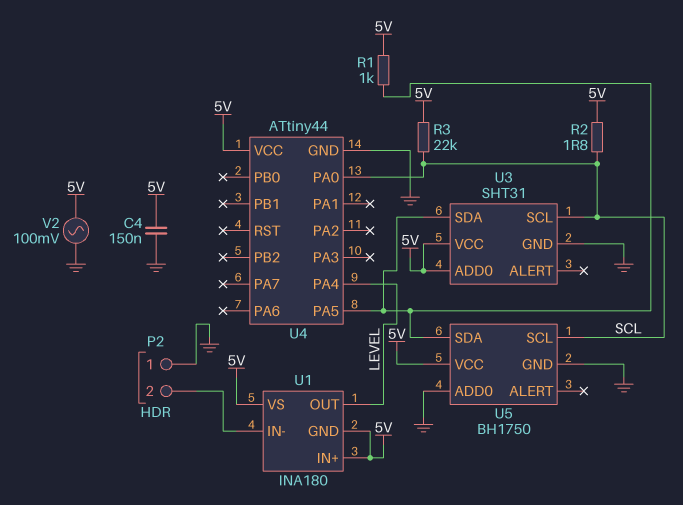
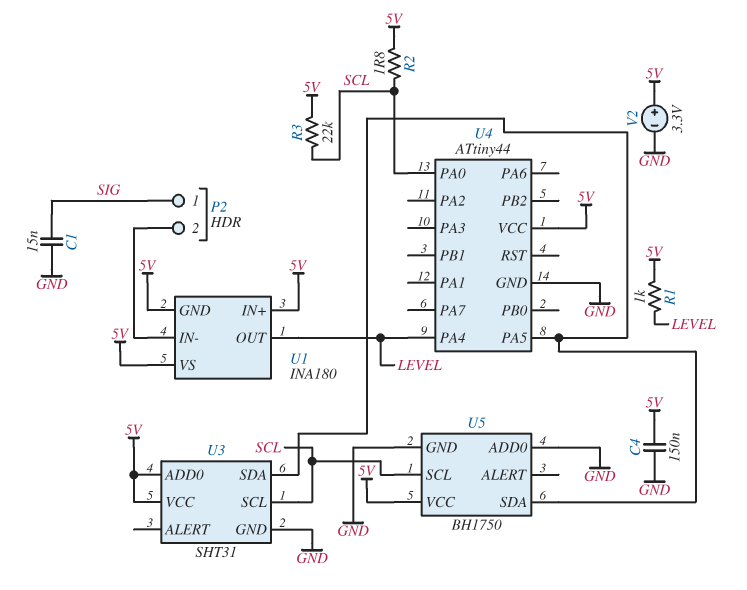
C1: none -> 15nF (GND, SIG)
P2 pin 1: GND -> SIG
R1: 1k (5V, U3/SDA) -> 1k (5V, LEVEL)
V2: AC 100mV (5V, GND) -> 3.3V (plus 5V, minus GND)

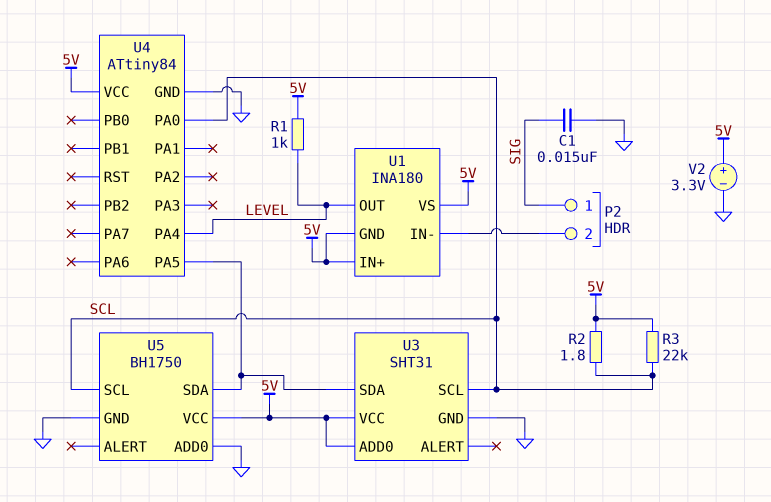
C4: 150nF (5V, GND) -> none
U4: ATtiny44 -> ATtiny84

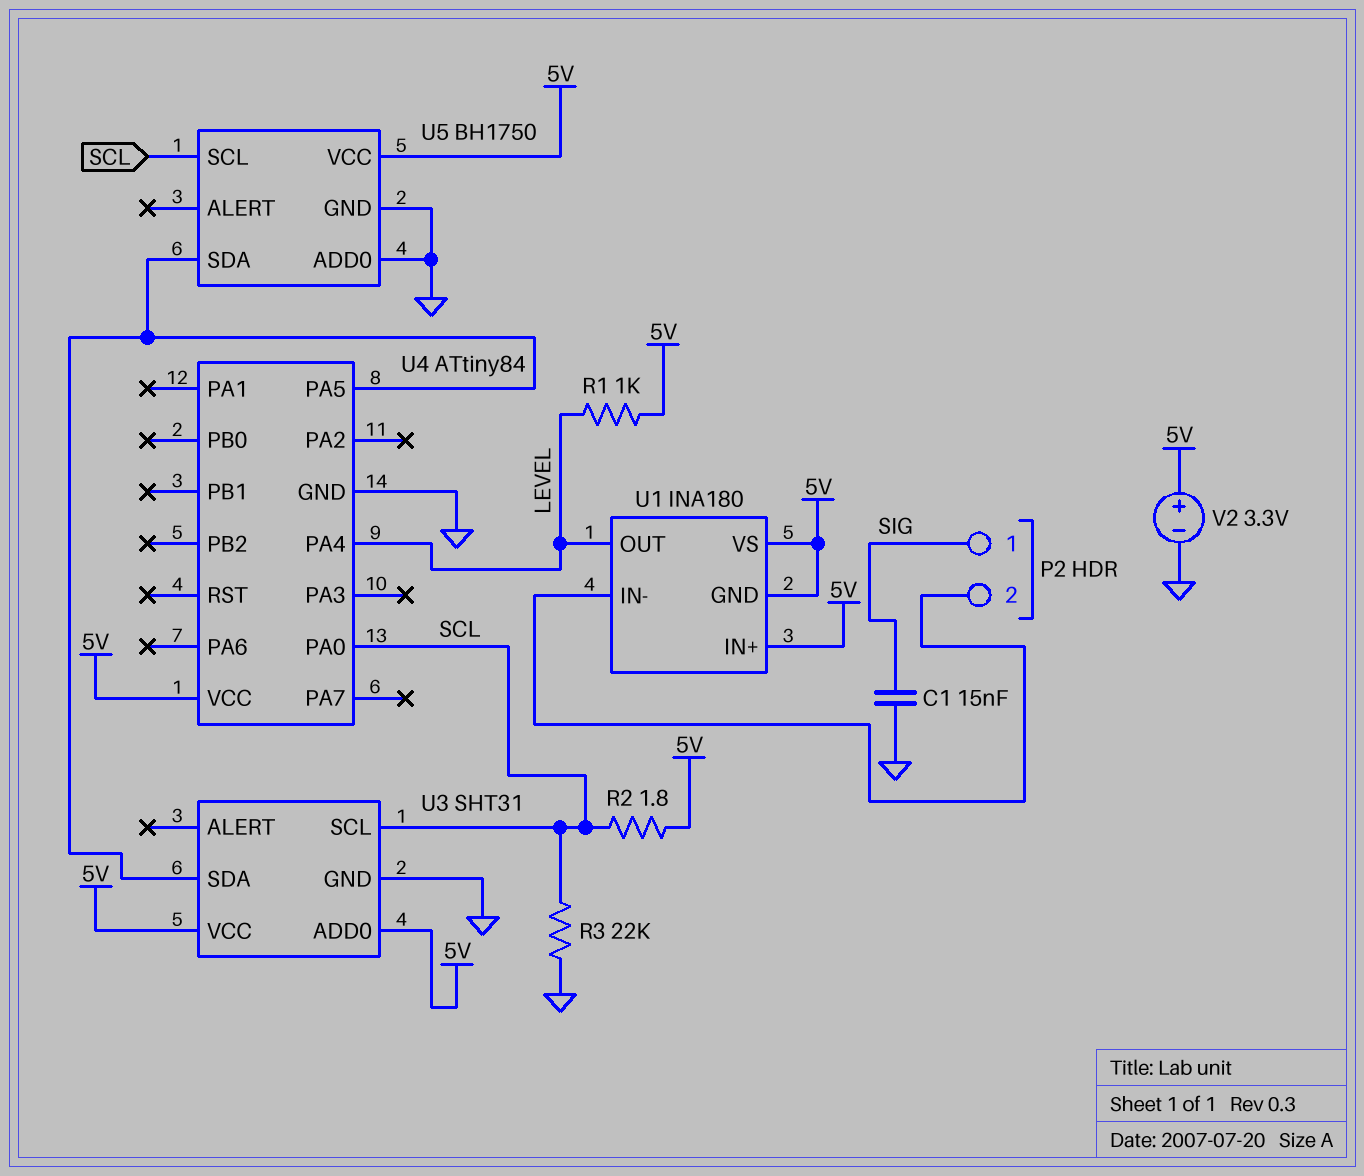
R3: 22k (5V, SCL) -> 22k (GND, SCL)

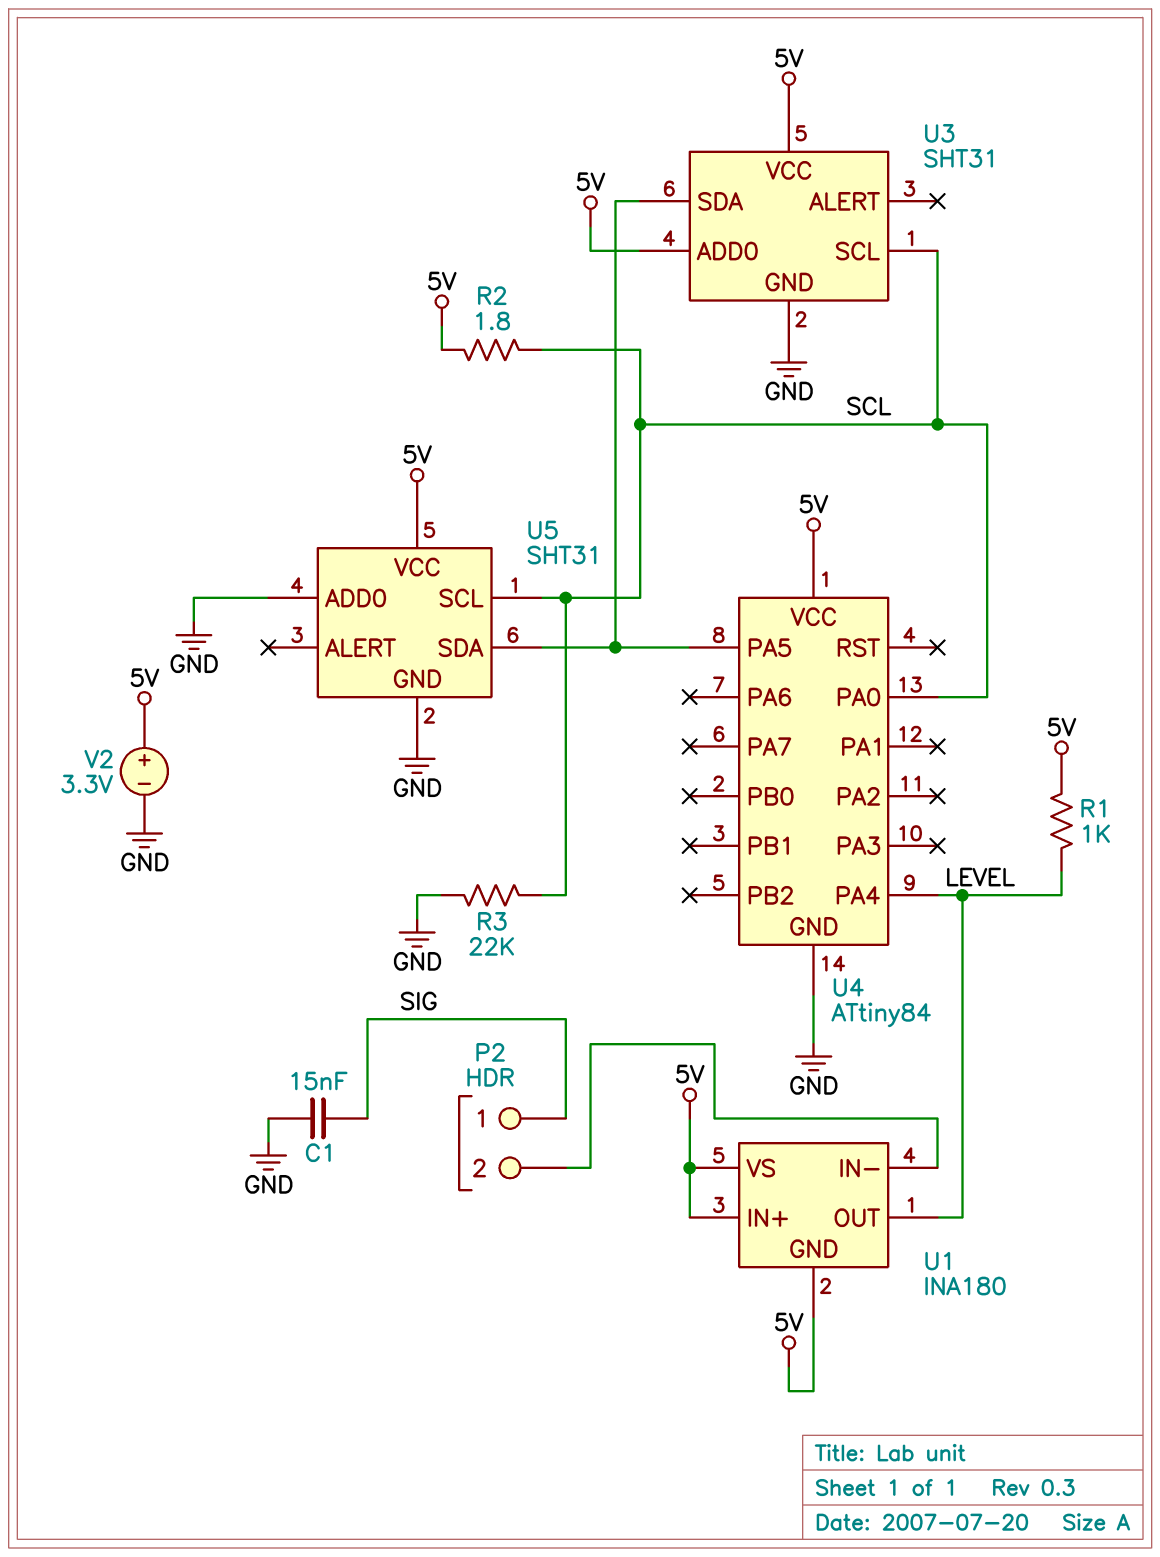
U5: BH1750 -> SHT31

